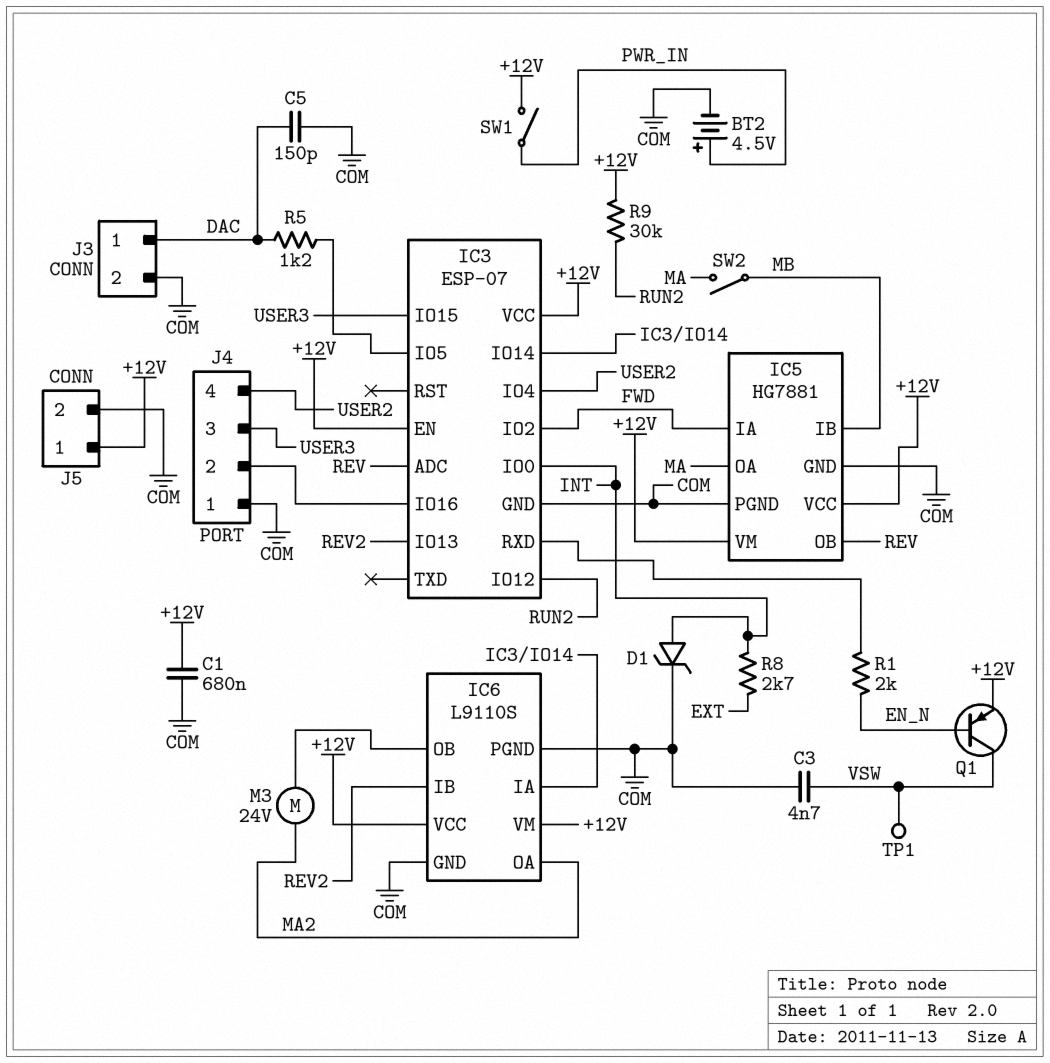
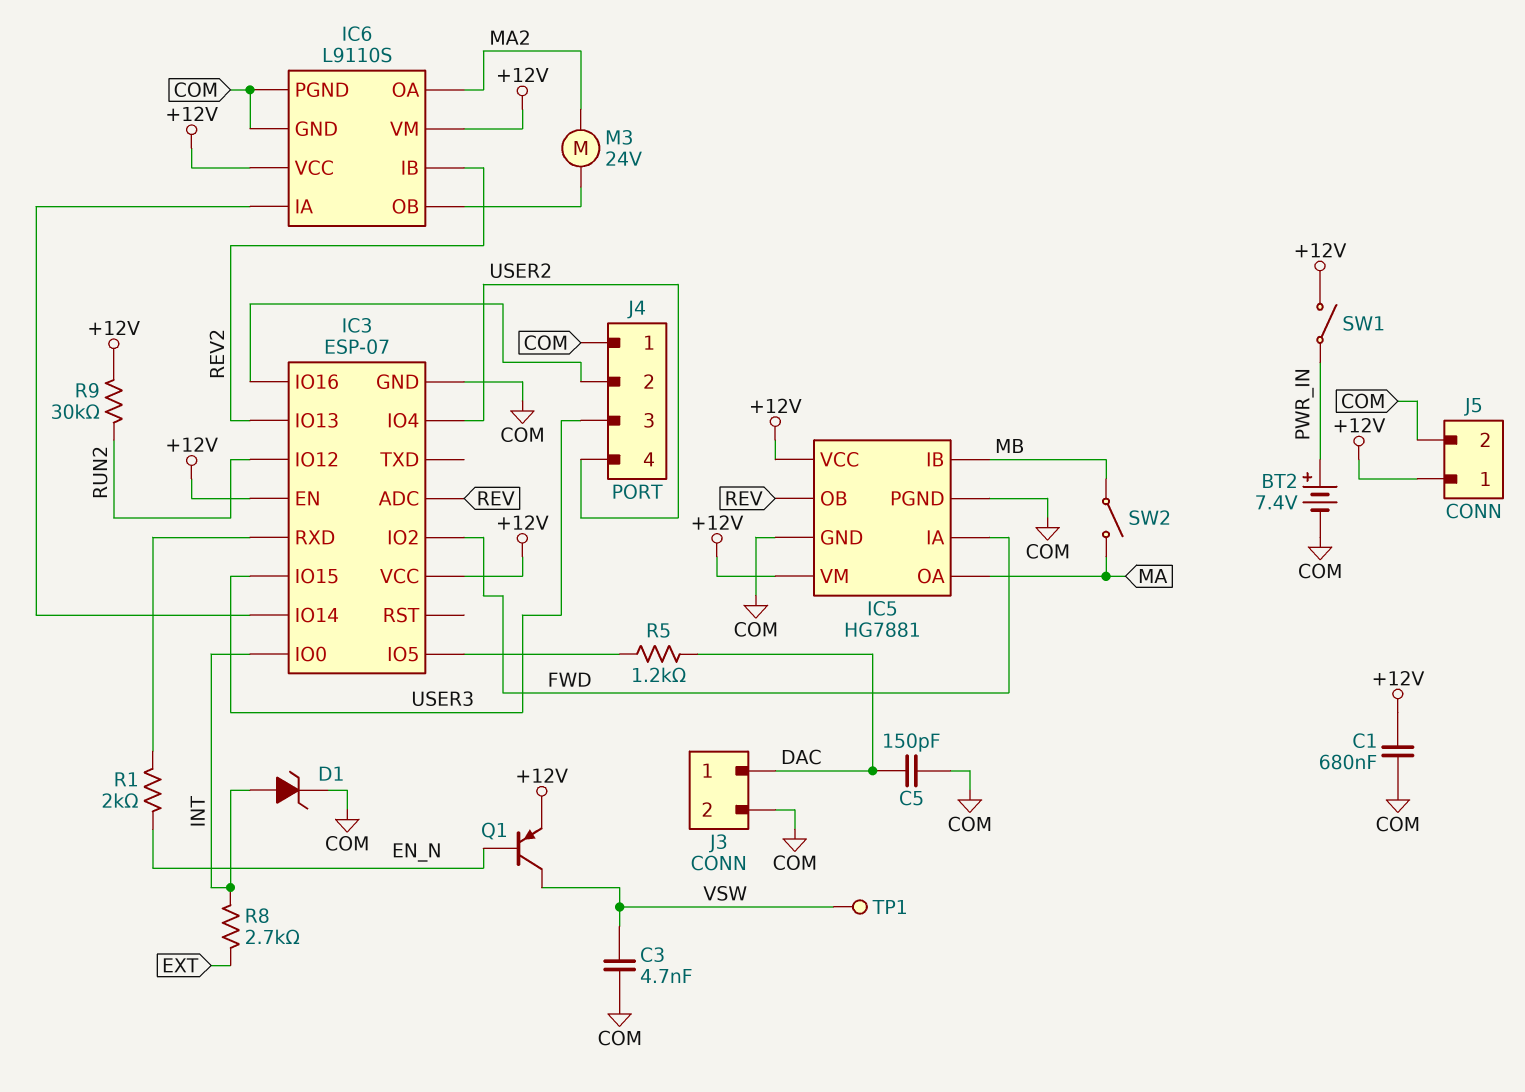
BT2: 4.5V (plus PWR_IN, minus COM) -> 7.4V (plus PWR_IN, minus COM)

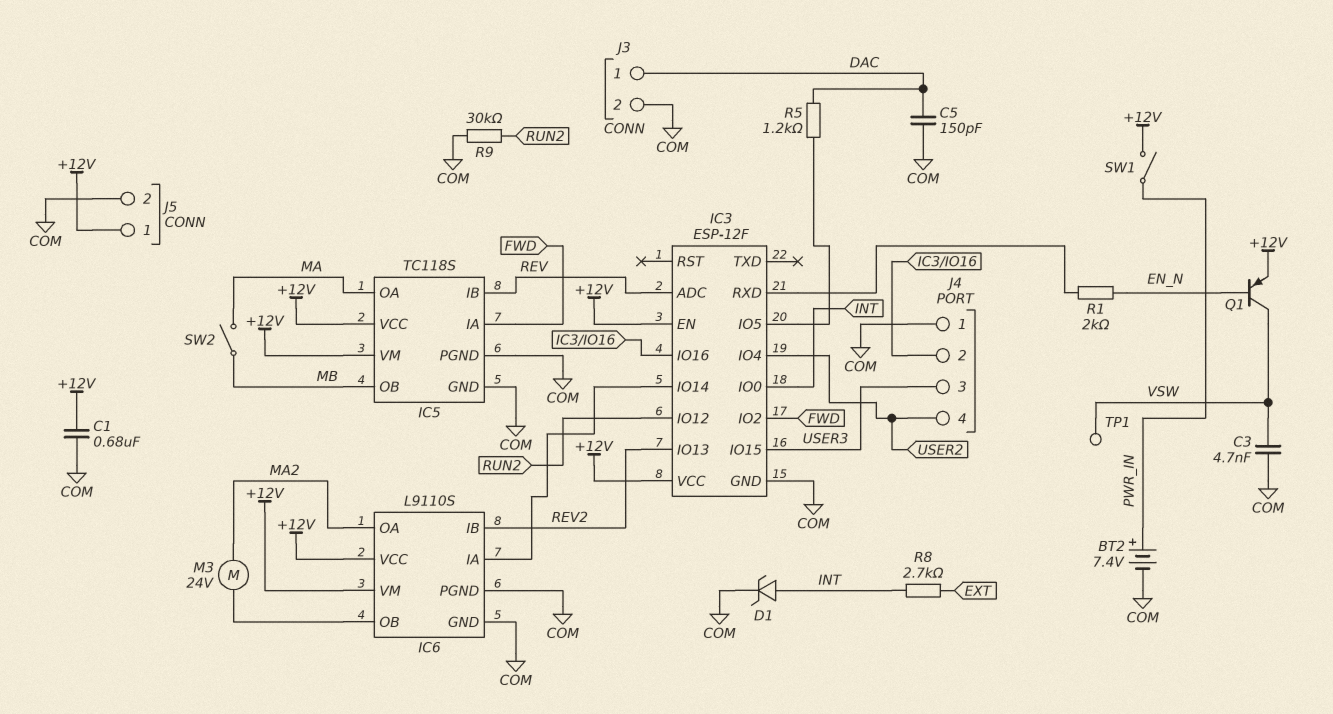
IC3: ESP-07 -> ESP-12F
IC5: HG7881 -> TC118S
IC5 pin IB: MB -> REV
IC5 pin OB: REV -> MB
R9: 30k (+12V, RUN2) -> 30k (COM, RUN2)

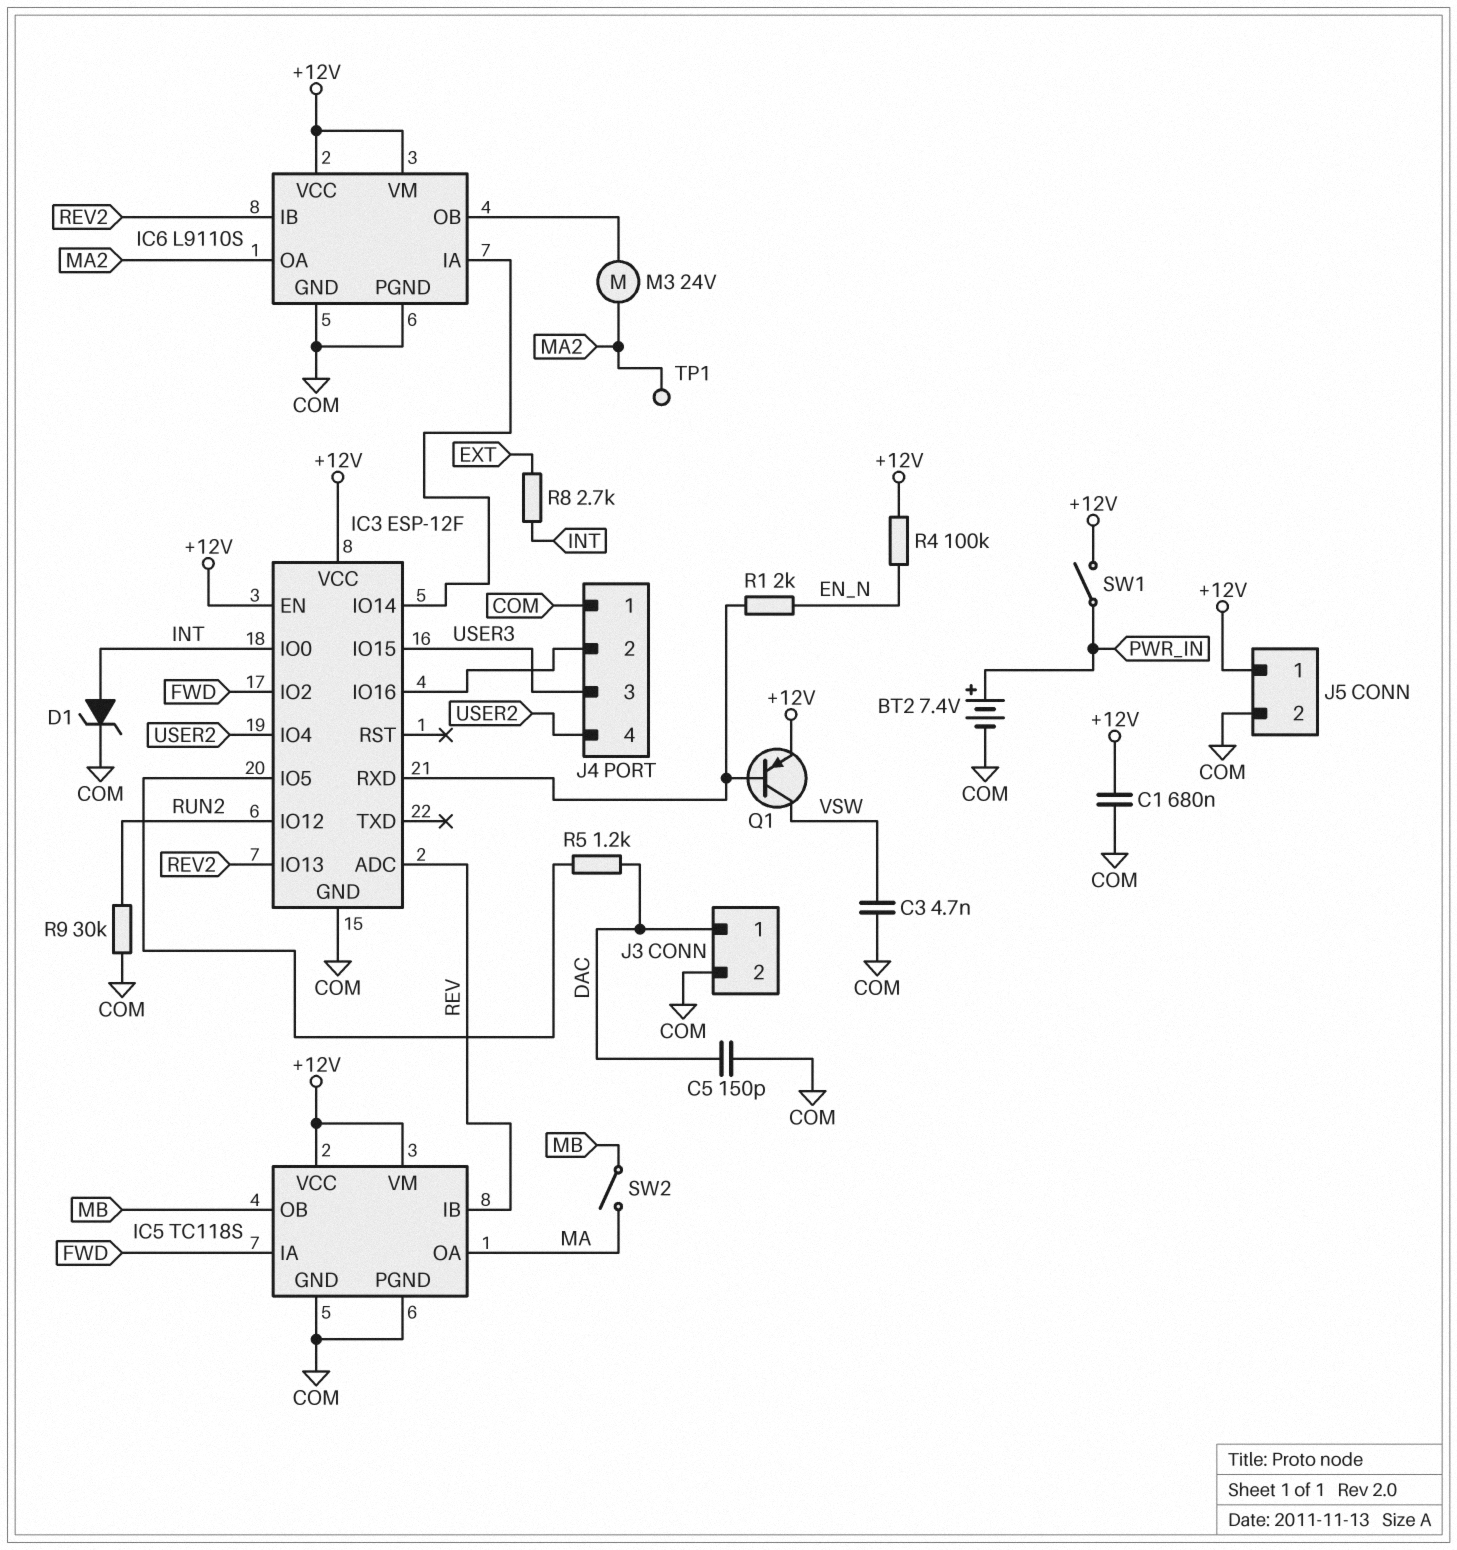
Q1: PNP (B EN_N, C VSW, E +12V) -> PNP (B IC3/RXD, C VSW, E +12V)
R4: none -> 100k (+12V, EN_N)
TP1: test point (VSW) -> test point (MA2)

